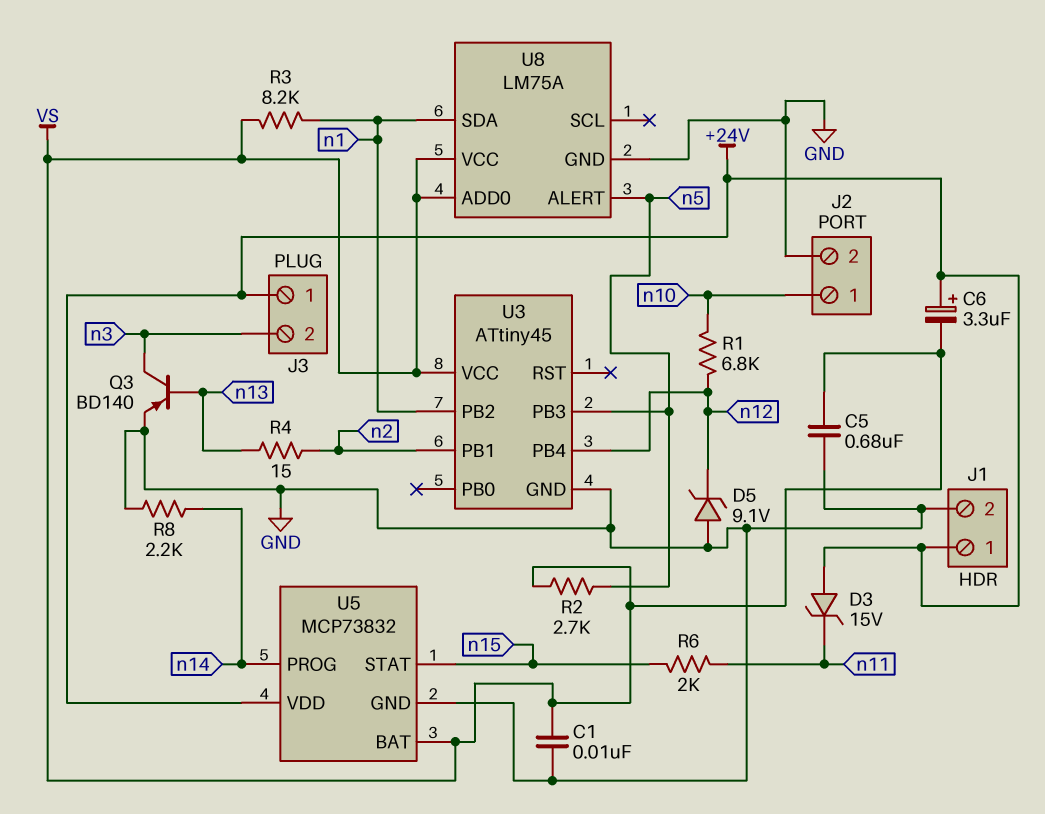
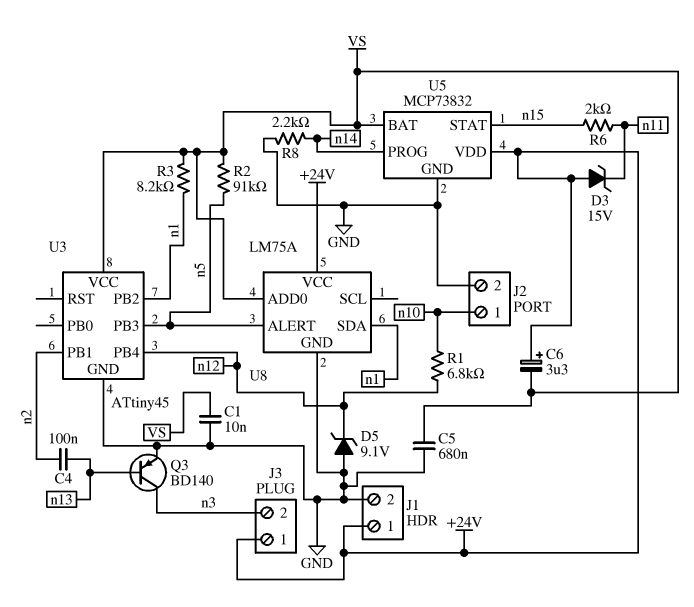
C4: none -> 100nF (n2, n13)
R2: 2.7k (VS, n5) -> 91k (VS, n5)
R4: 15 (n2, n13) -> none
U8 pin VCC: VS -> +24V

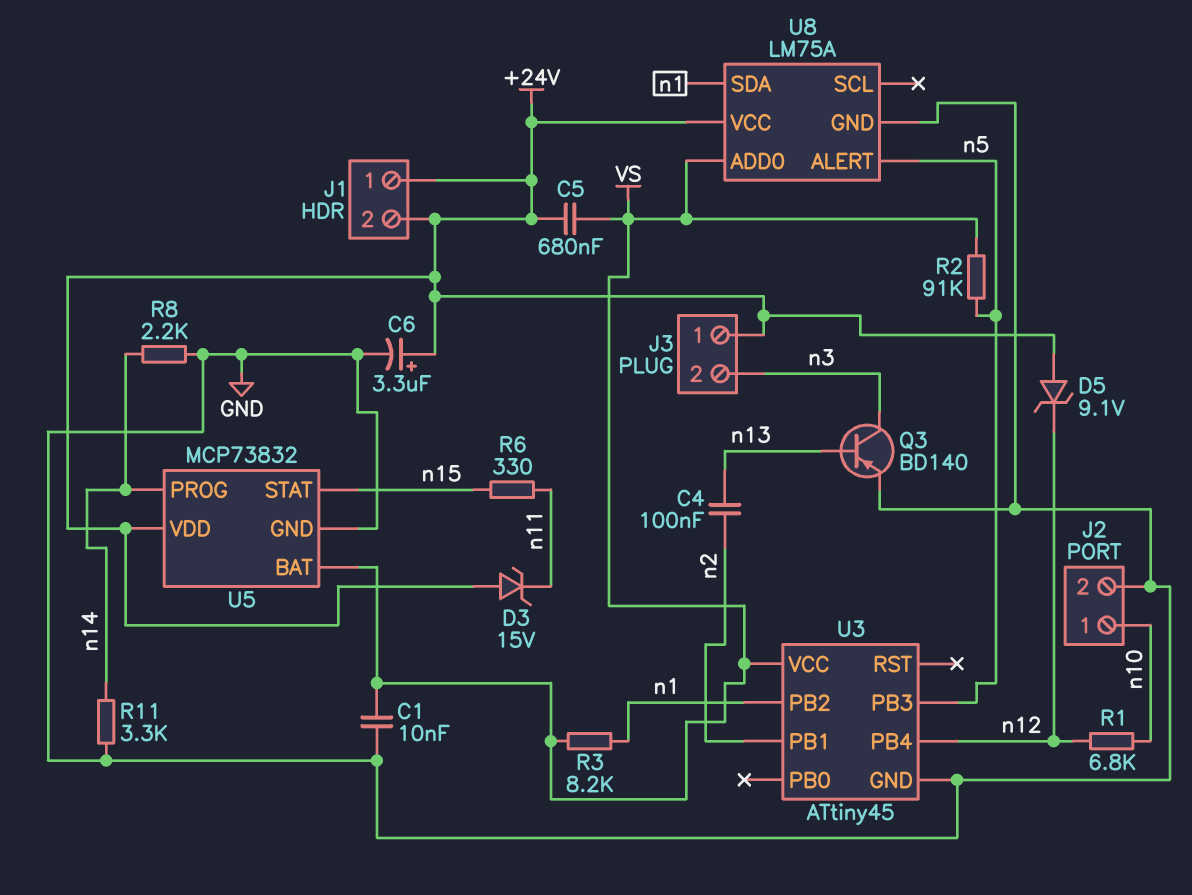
C5: 680nF (GND, VS) -> 680nF (+24V, VS)
C6: 3.3uF (plus +24V, minus VS) -> 3.3uF (plus +24V, minus GND)
D5: zener 9.1V (A GND, K n12) -> zener 9.1V (A +24V, K n12)
J1 pin 2: GND -> +24V
R6: 2k (n11, n15) -> 330 (n11, n15)
R11: none -> 3.3k (GND, n14)

